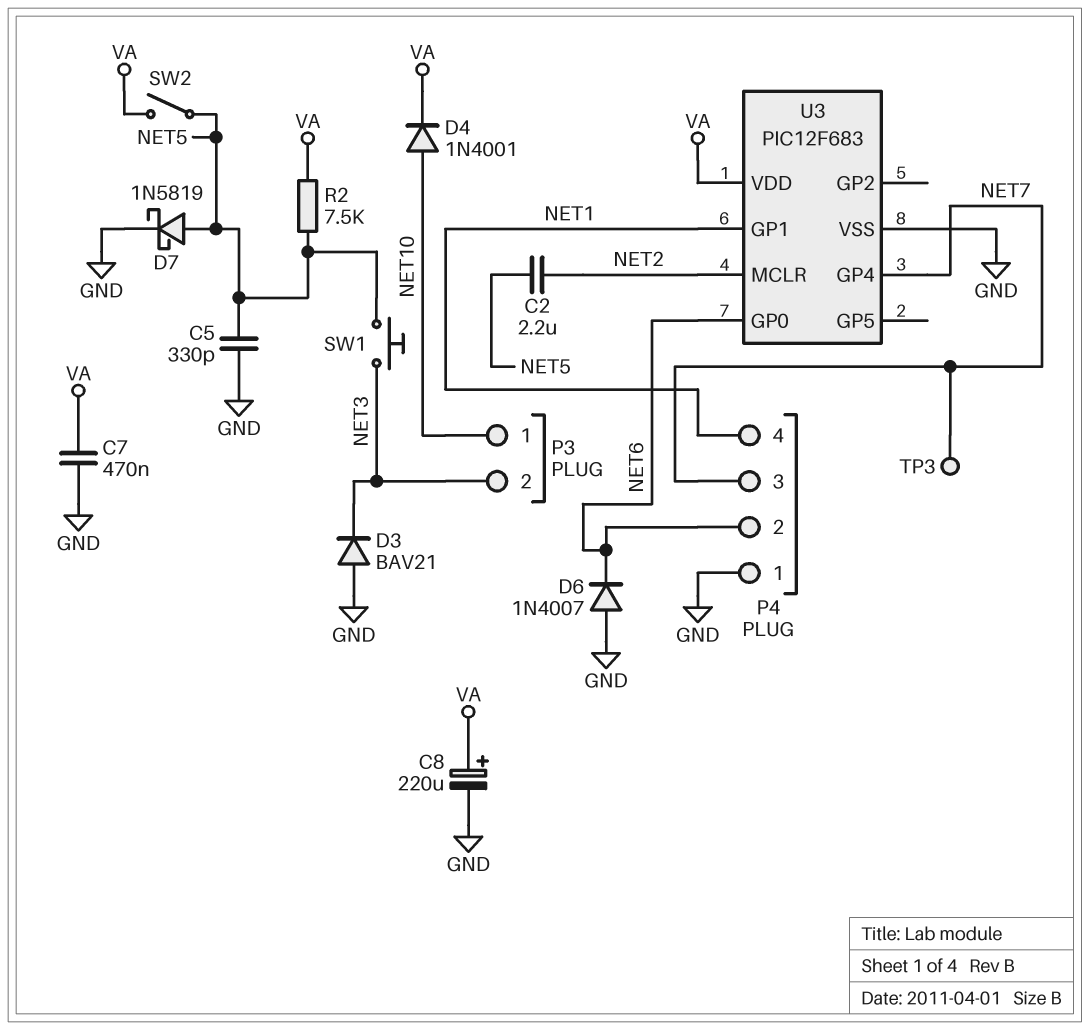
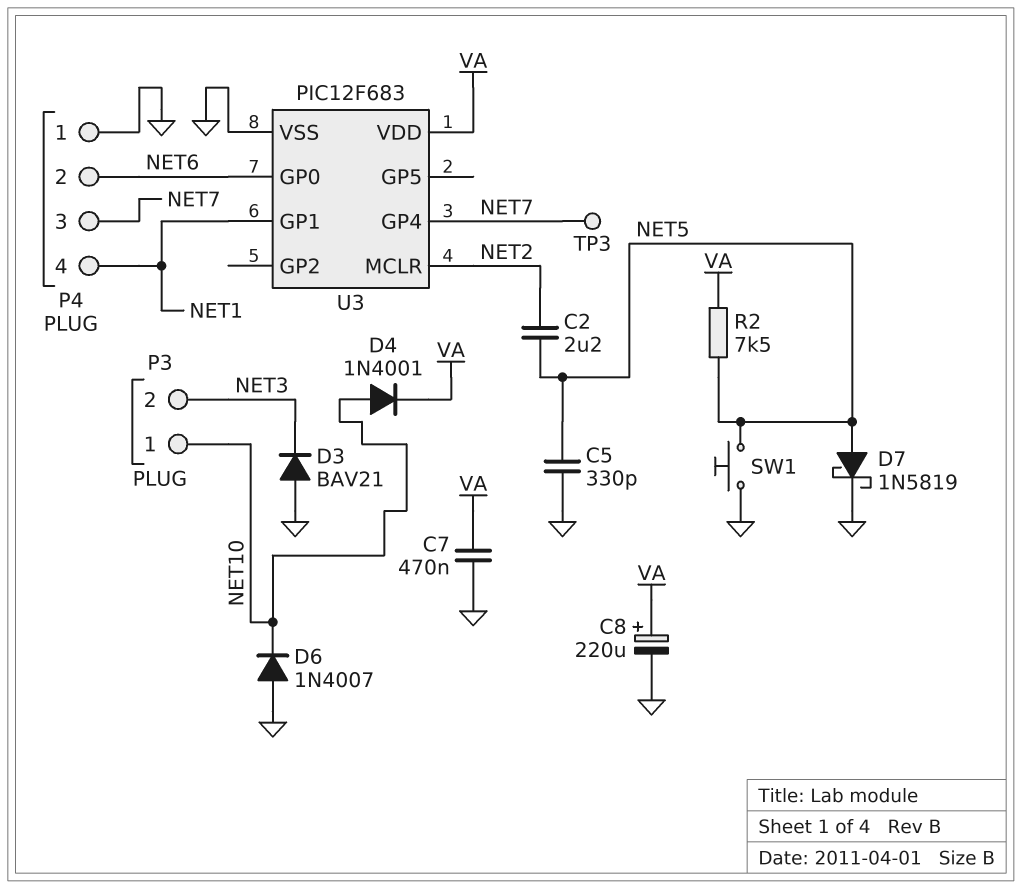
D6: diode 1N4007 (A GND, K NET6) -> diode 1N4007 (A GND, K NET10)
SW1: button (NET3, NET5) -> button (GND, NET5)
SW2: switch (NET5, VA) -> none

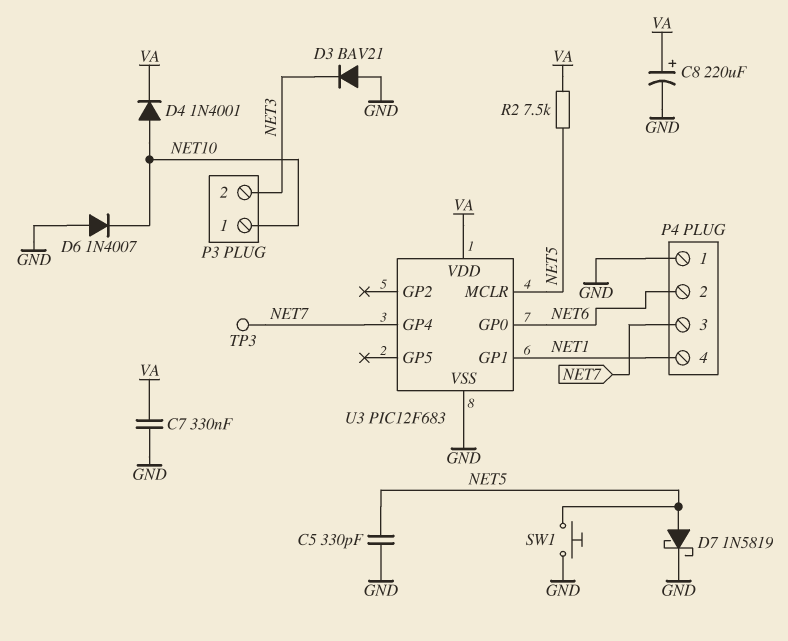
C2: 2.2uF (NET2, NET5) -> none
C7: 470nF (GND, VA) -> 330nF (GND, VA)
U3 pin MCLR: NET2 -> NET5

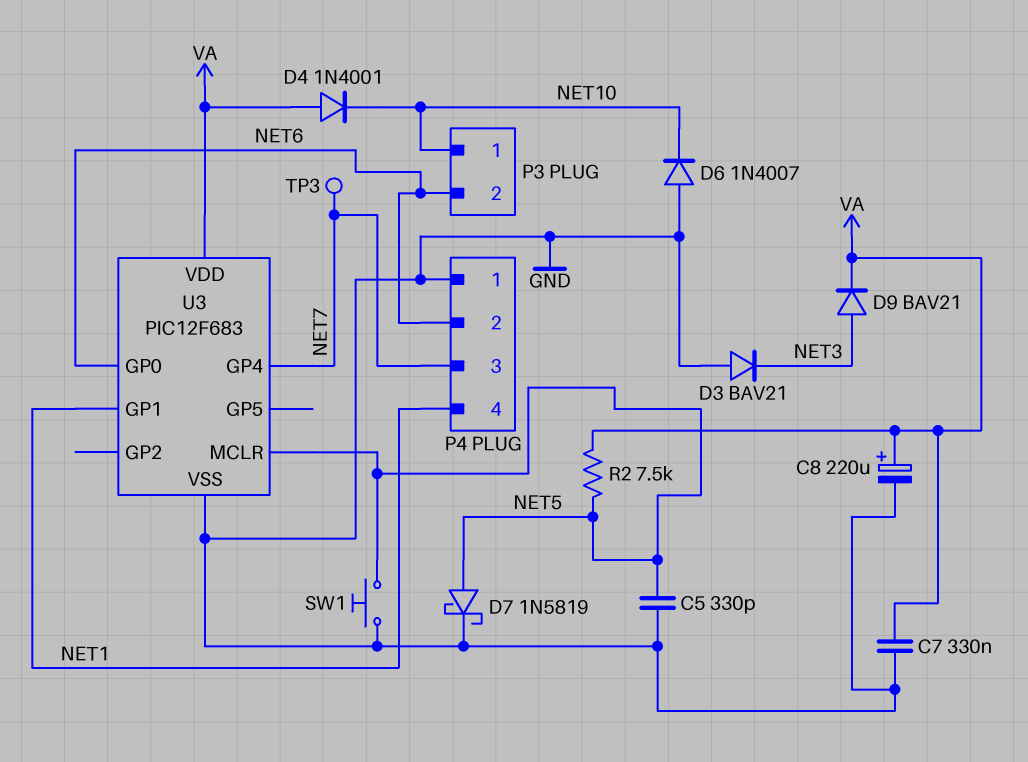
D4: diode 1N4001 (A NET10, K VA) -> diode 1N4001 (A VA, K NET10)
D9: none -> diode BAV21 (A NET3, K VA)
P3 pin 2: NET3 -> NET6

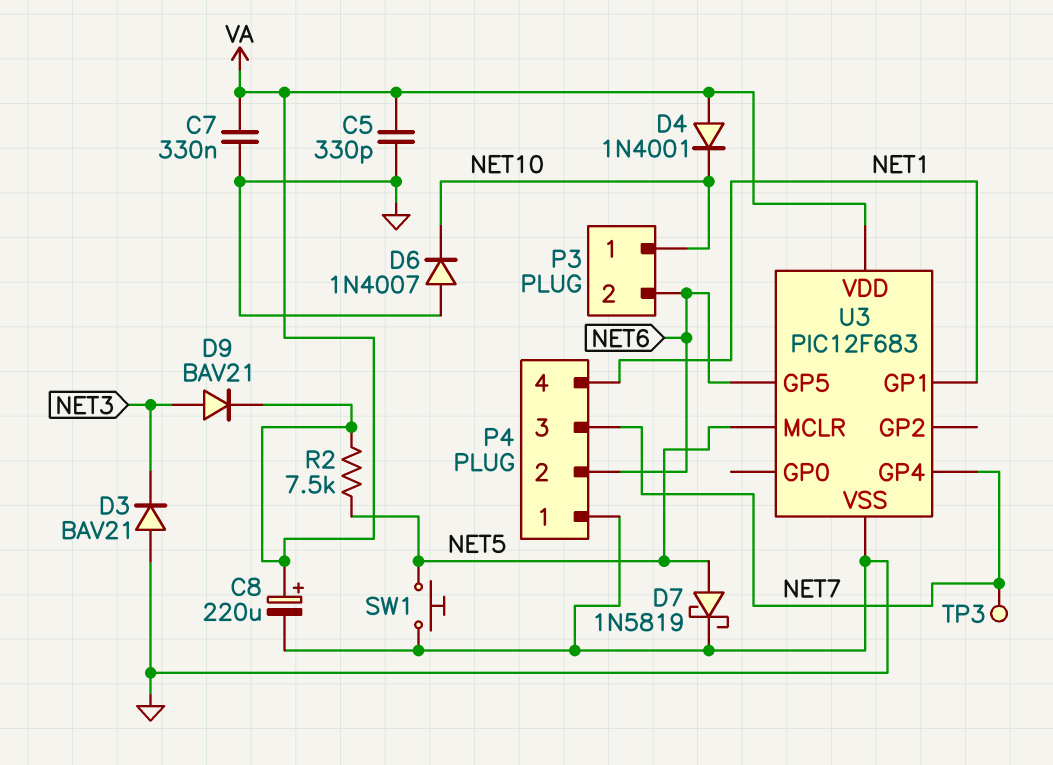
C5: 330pF (GND, NET5) -> 330pF (GND, VA)
U3 pin GP0: NET6 -> none
U3 pin GP5: none -> NET6

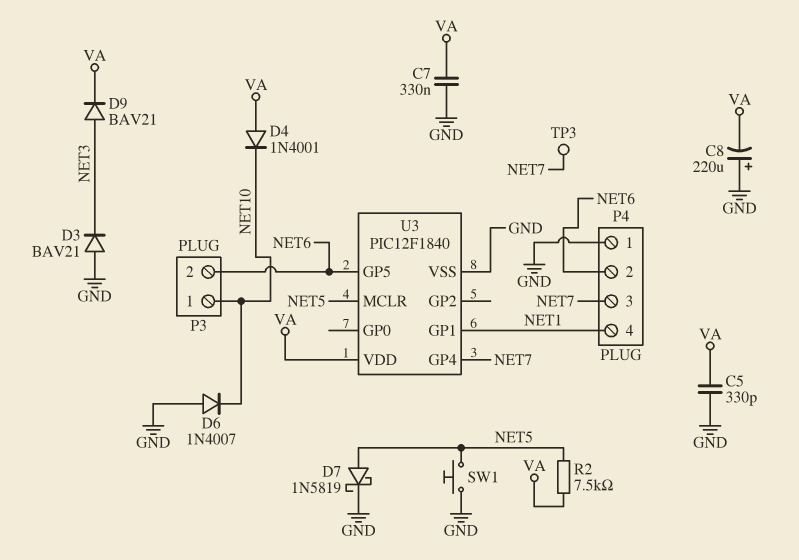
C8: 220uF (plus VA, minus GND) -> 220uF (plus GND, minus VA)
U3: PIC12F683 -> PIC12F1840

